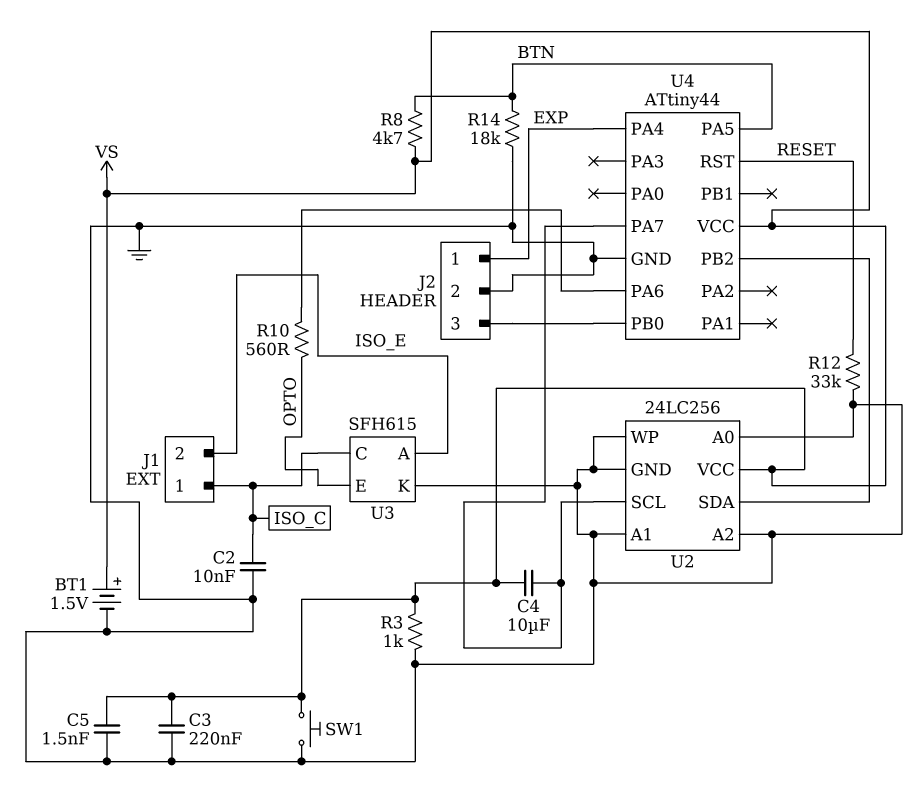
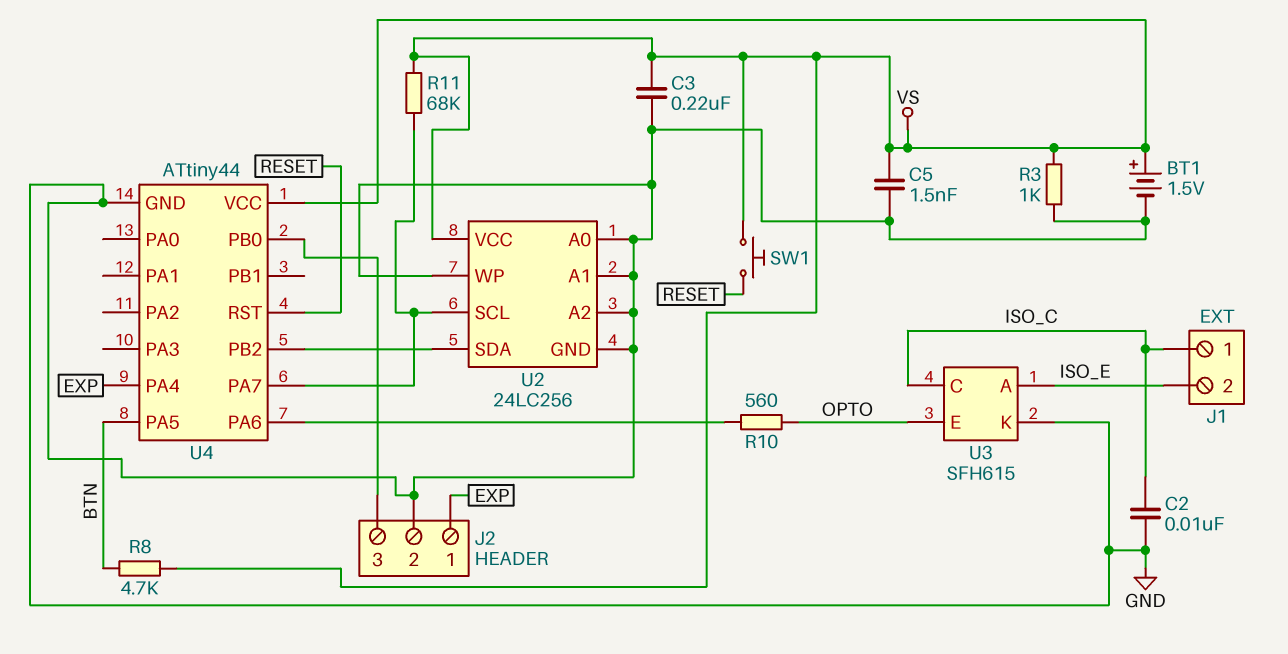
C4: 10uF (U2/SCL, VS) -> none
R11: none -> 68k (U2/SCL, VS)
R12: 33k (GND, RESET) -> none
R14: 18k (BTN, GND) -> none
SW1: button (GND, VS) -> button (RESET, VS)

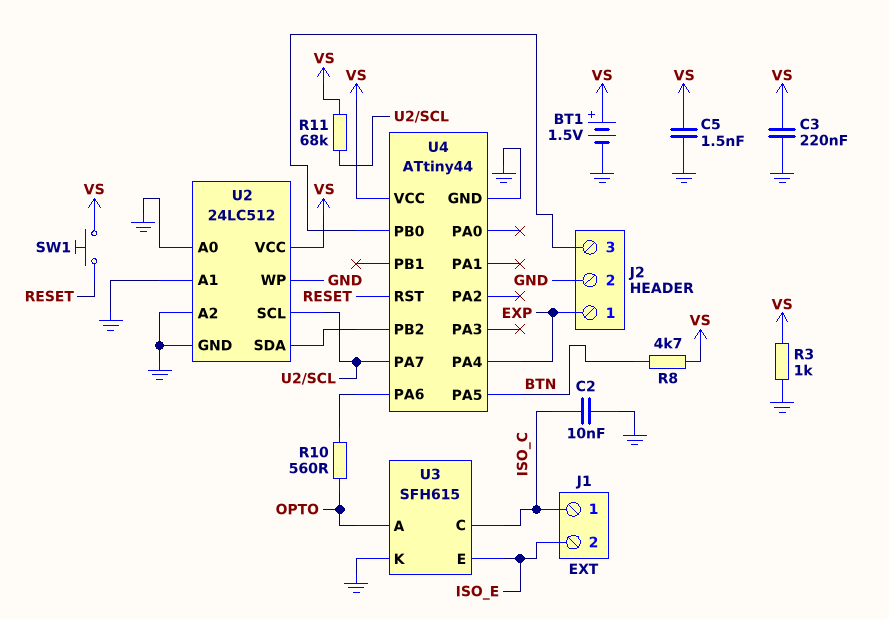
U2: 24LC256 -> 24LC512
U3 pin A: ISO_E -> OPTO
U3 pin E: OPTO -> ISO_E

